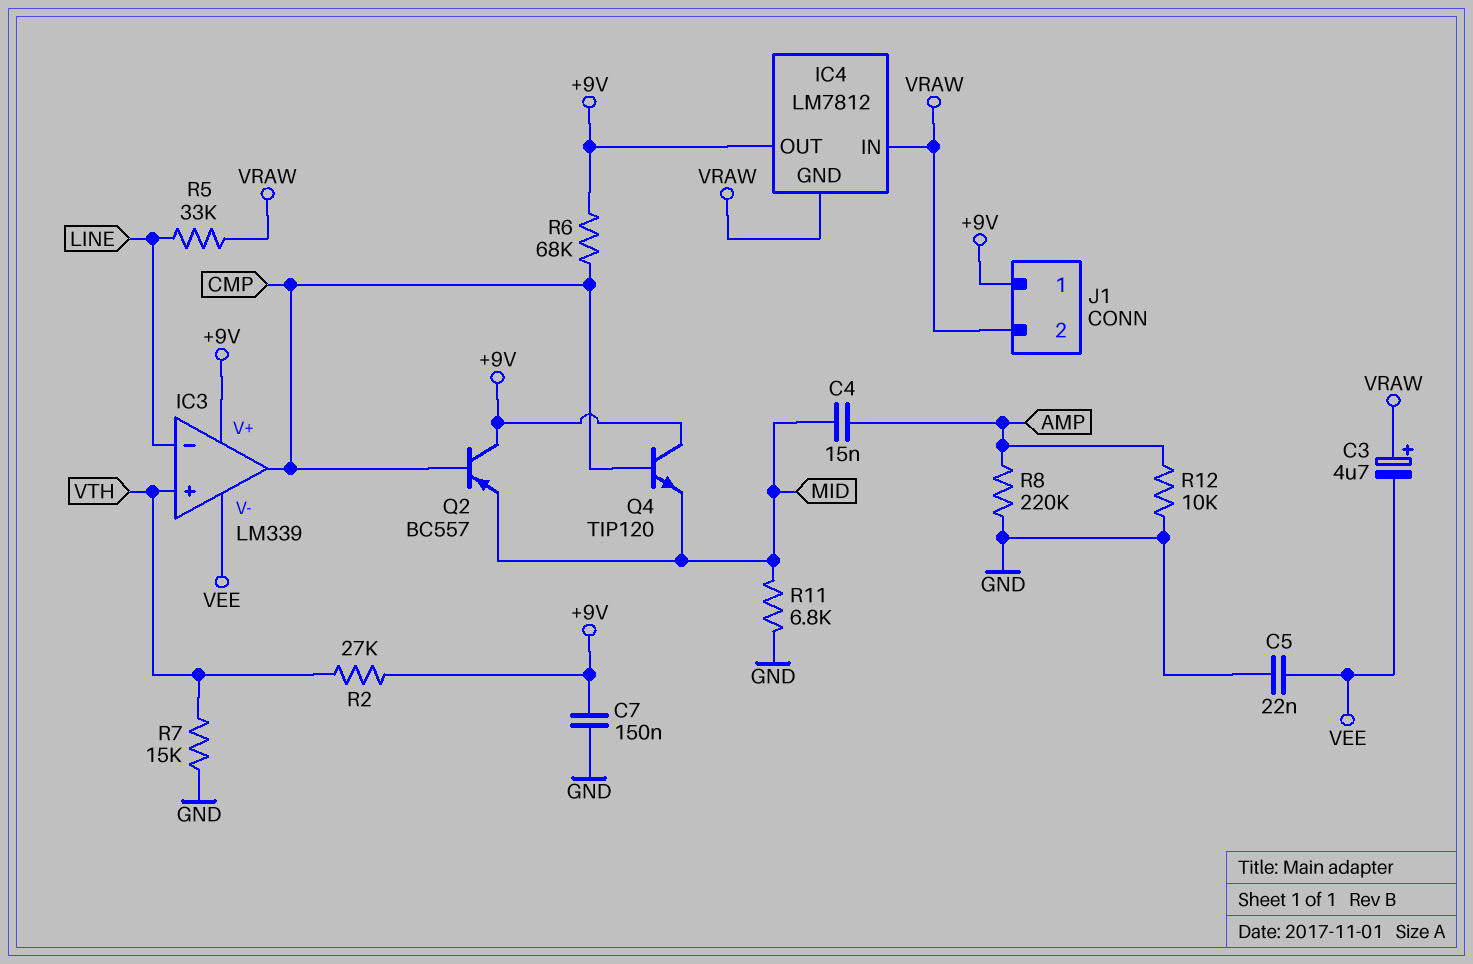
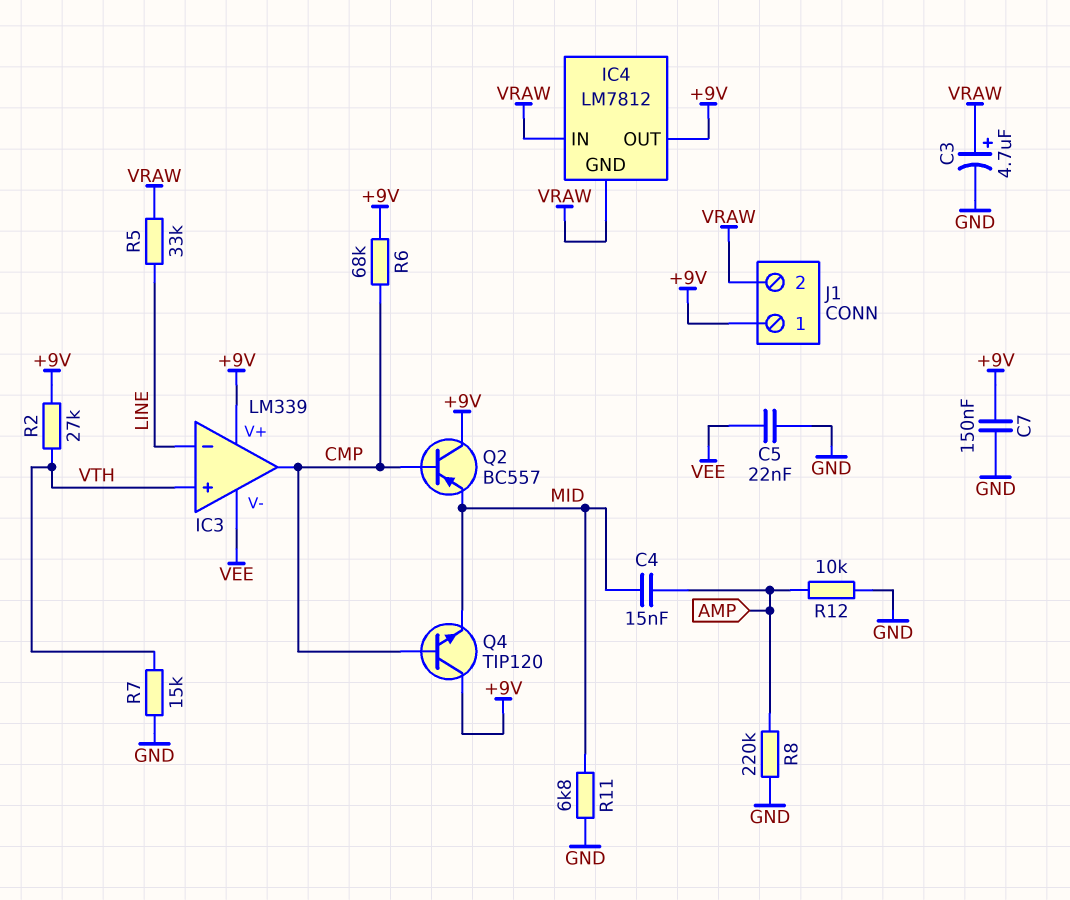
C3: 4.7uF (plus VRAW, minus VEE) -> 4.7uF (plus VRAW, minus GND)

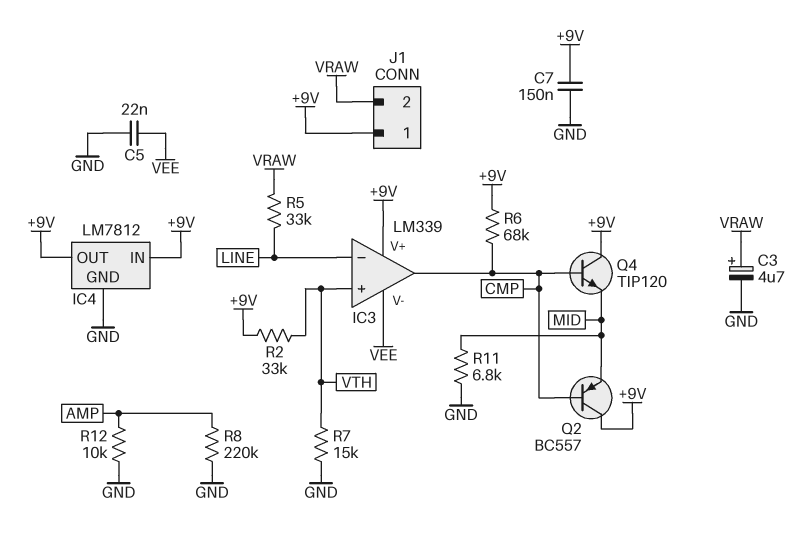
C4: 15nF (AMP, MID) -> none
IC4 pin GND: VRAW -> GND
IC4 pin IN: VRAW -> +9V
R2: 27k (+9V, VTH) -> 33k (+9V, VTH)

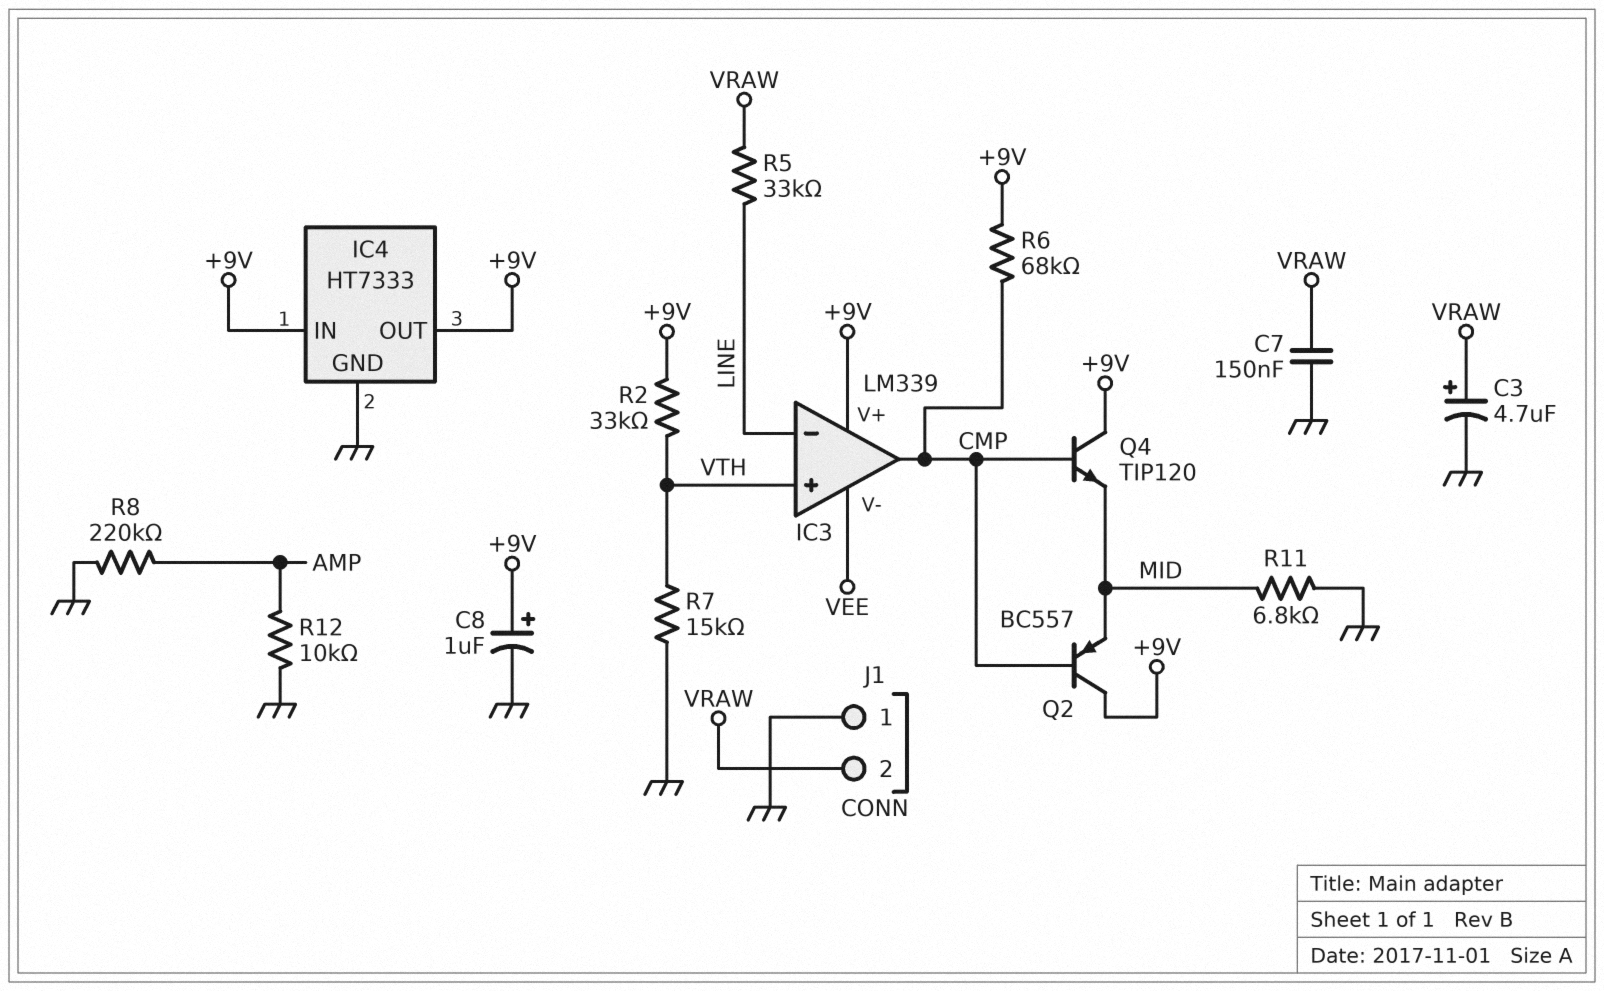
C5: 22nF (GND, VEE) -> none
C7: 150nF (+9V, GND) -> 150nF (GND, VRAW)
C8: none -> 1uF (plus +9V, minus GND)
IC4: LM7812 -> HT7333
J1 pin 1: +9V -> GND

